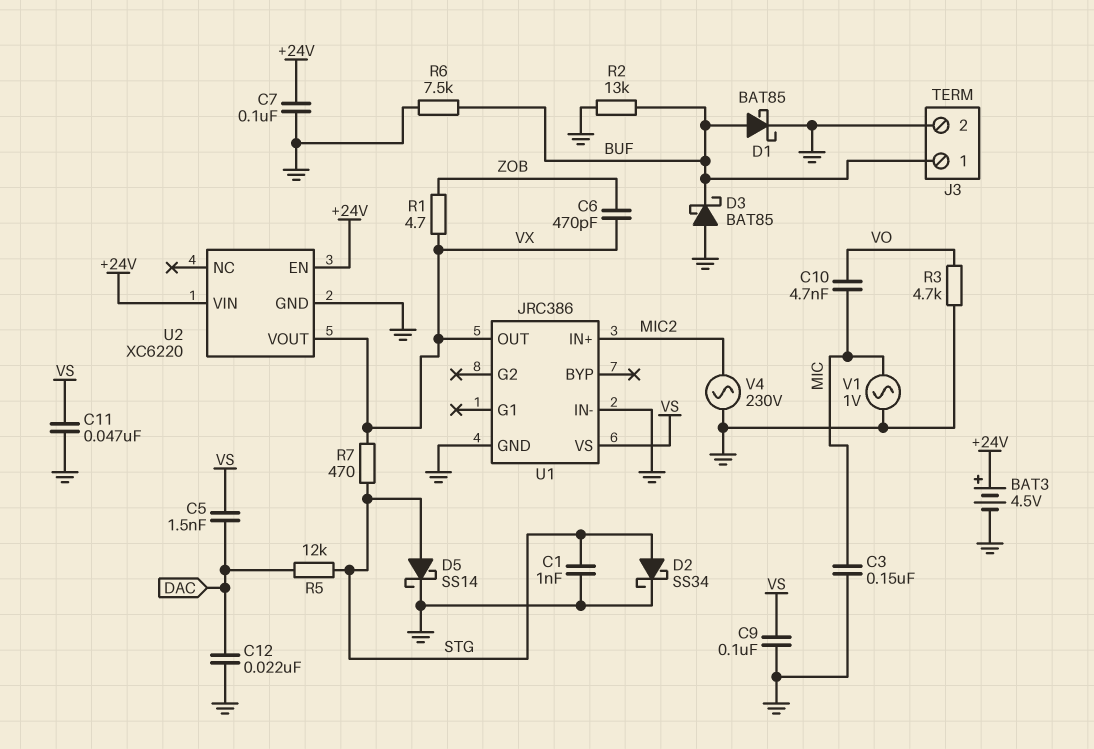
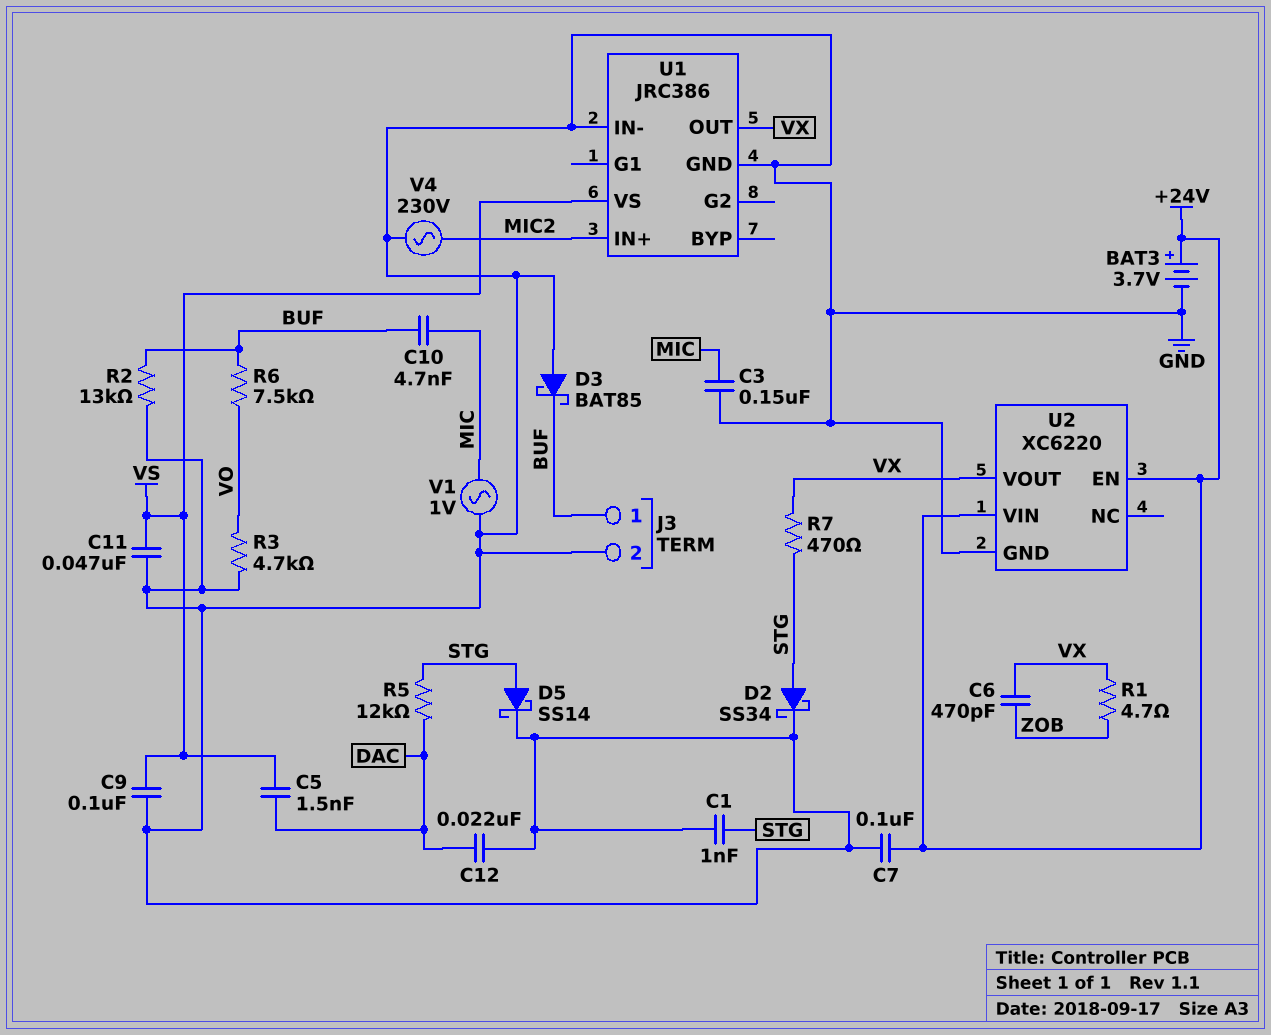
BAT3: 4.5V (plus +24V, minus GND) -> 3.7V (plus +24V, minus GND)
C10: 4.7nF (MIC, VO) -> 4.7nF (BUF, MIC)
D1: schottky BAT85 (A BUF, K GND) -> none
R6: 7.5k (BUF, GND) -> 7.5k (BUF, VO)

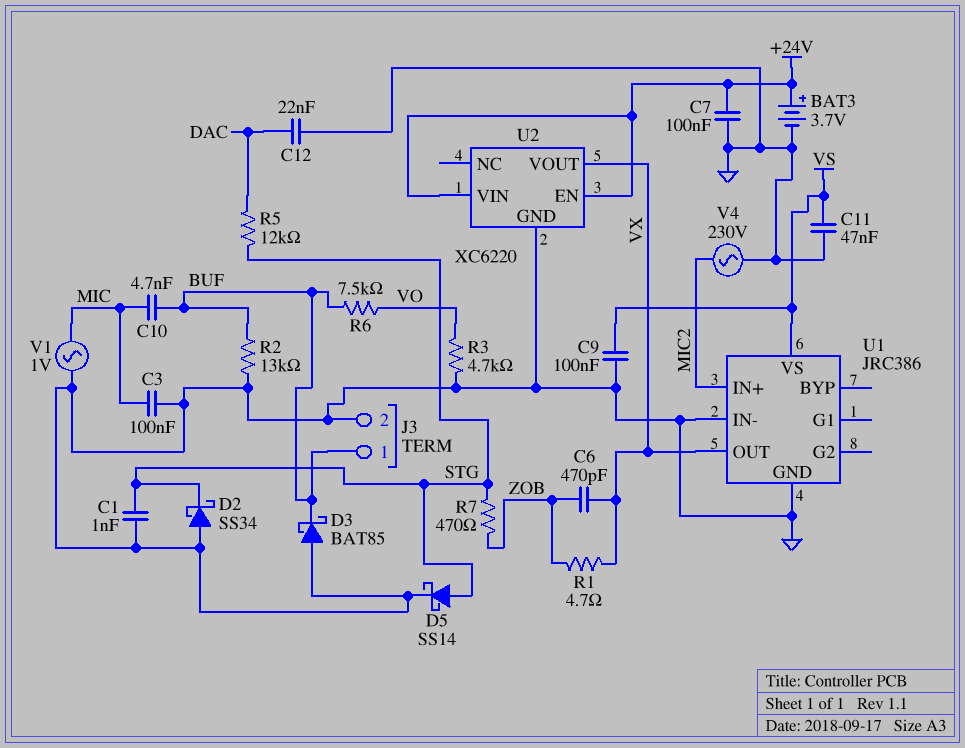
C3: 150nF (GND, MIC) -> 100nF (GND, MIC)
C5: 1.5nF (DAC, VS) -> none
D2: schottky SS34 (A STG, K GND) -> schottky SS34 (A GND, K STG)
R7: 470 (STG, VX) -> 470 (STG, ZOB)

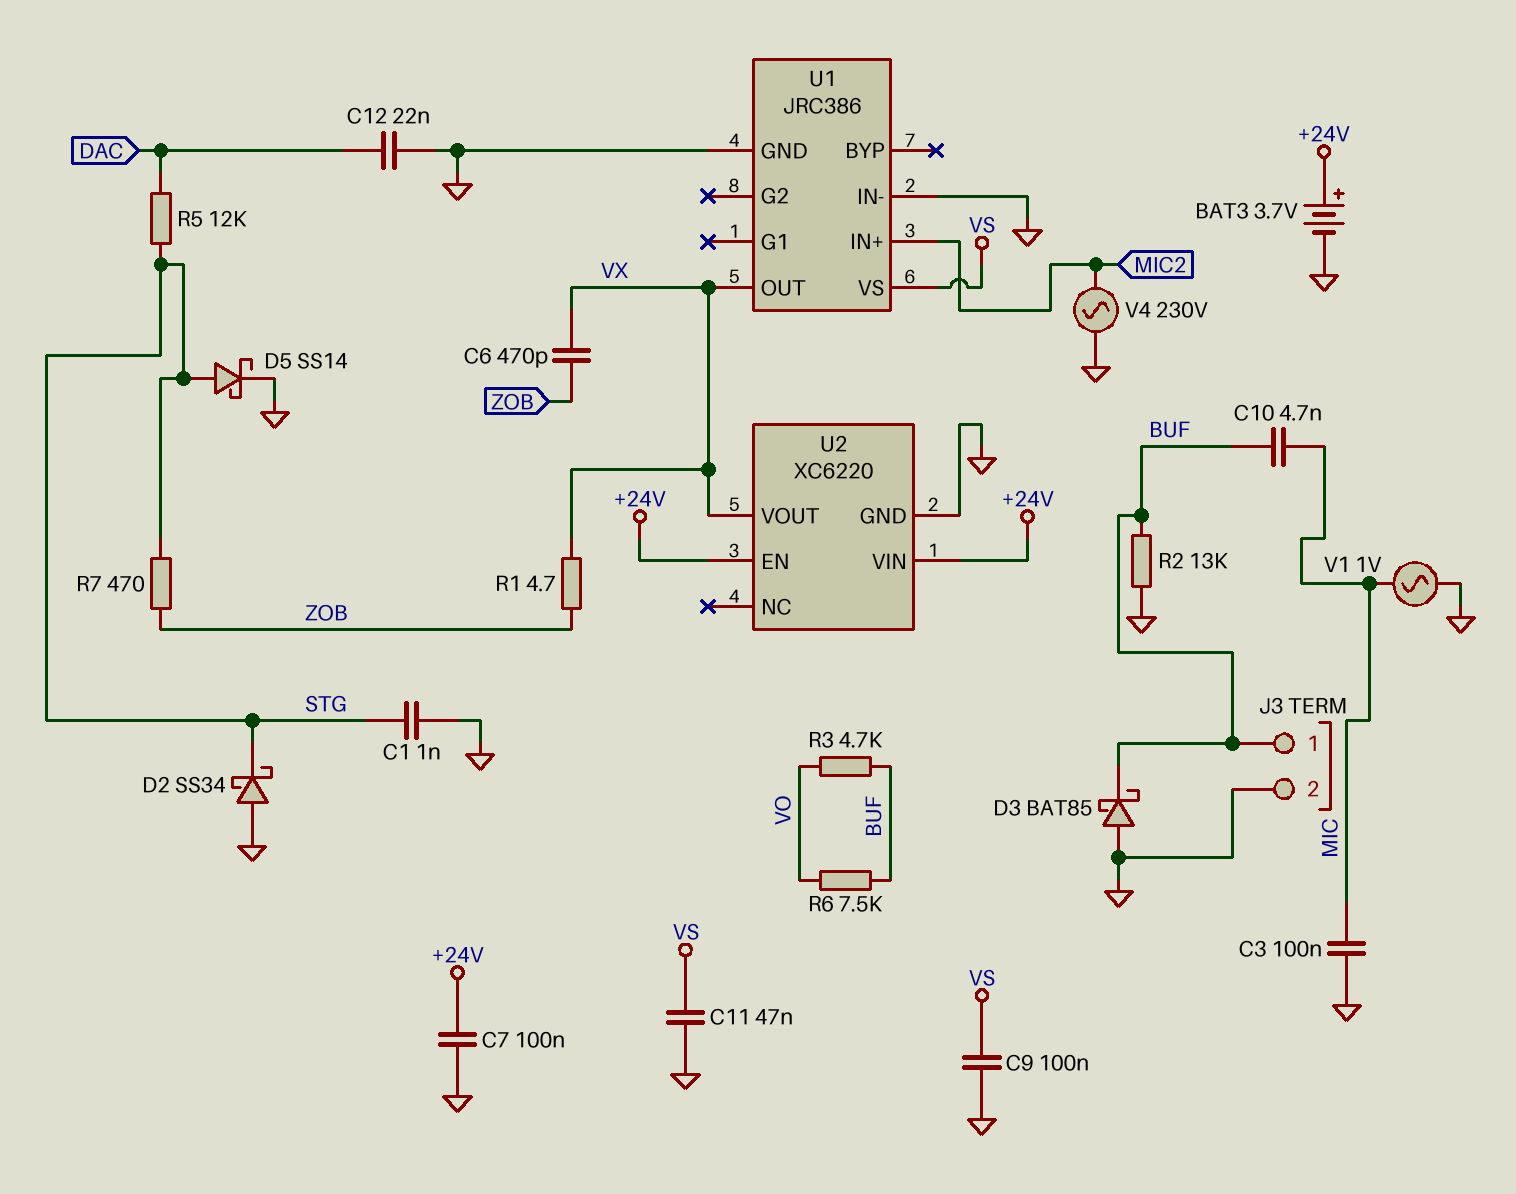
R3: 4.7k (GND, VO) -> 4.7k (BUF, VO)

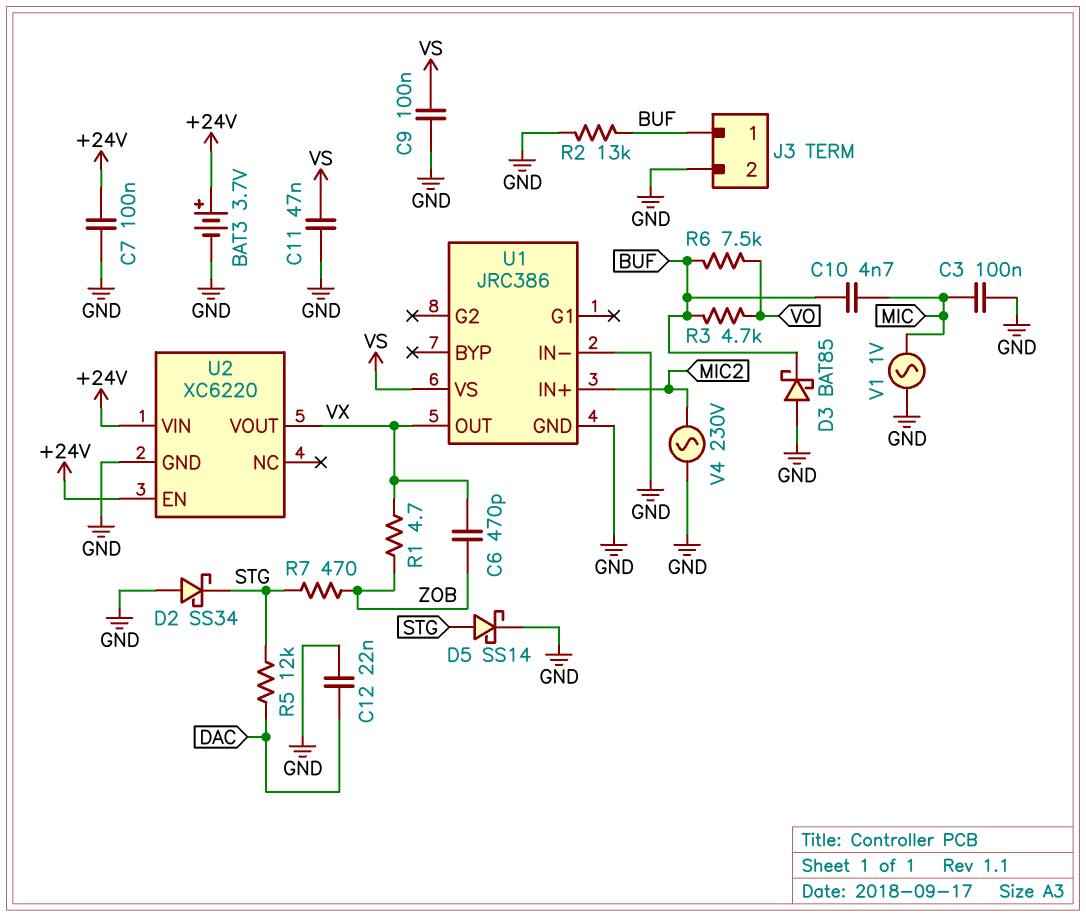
C1: 1nF (GND, STG) -> none

